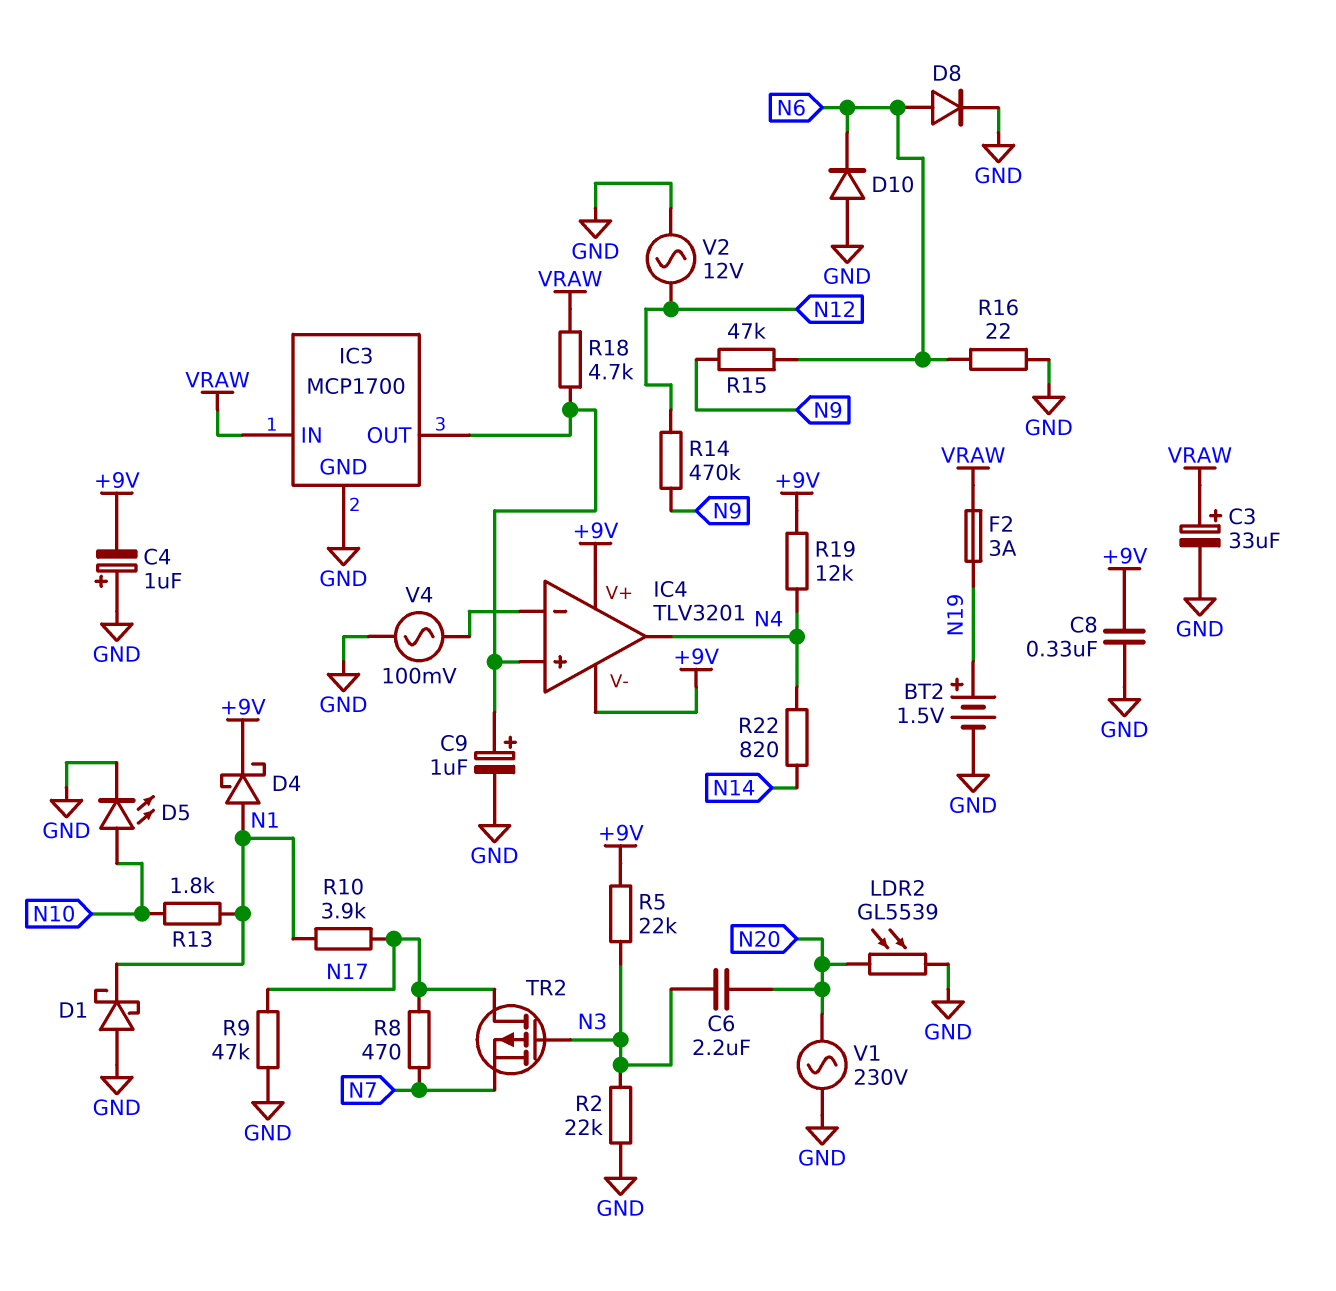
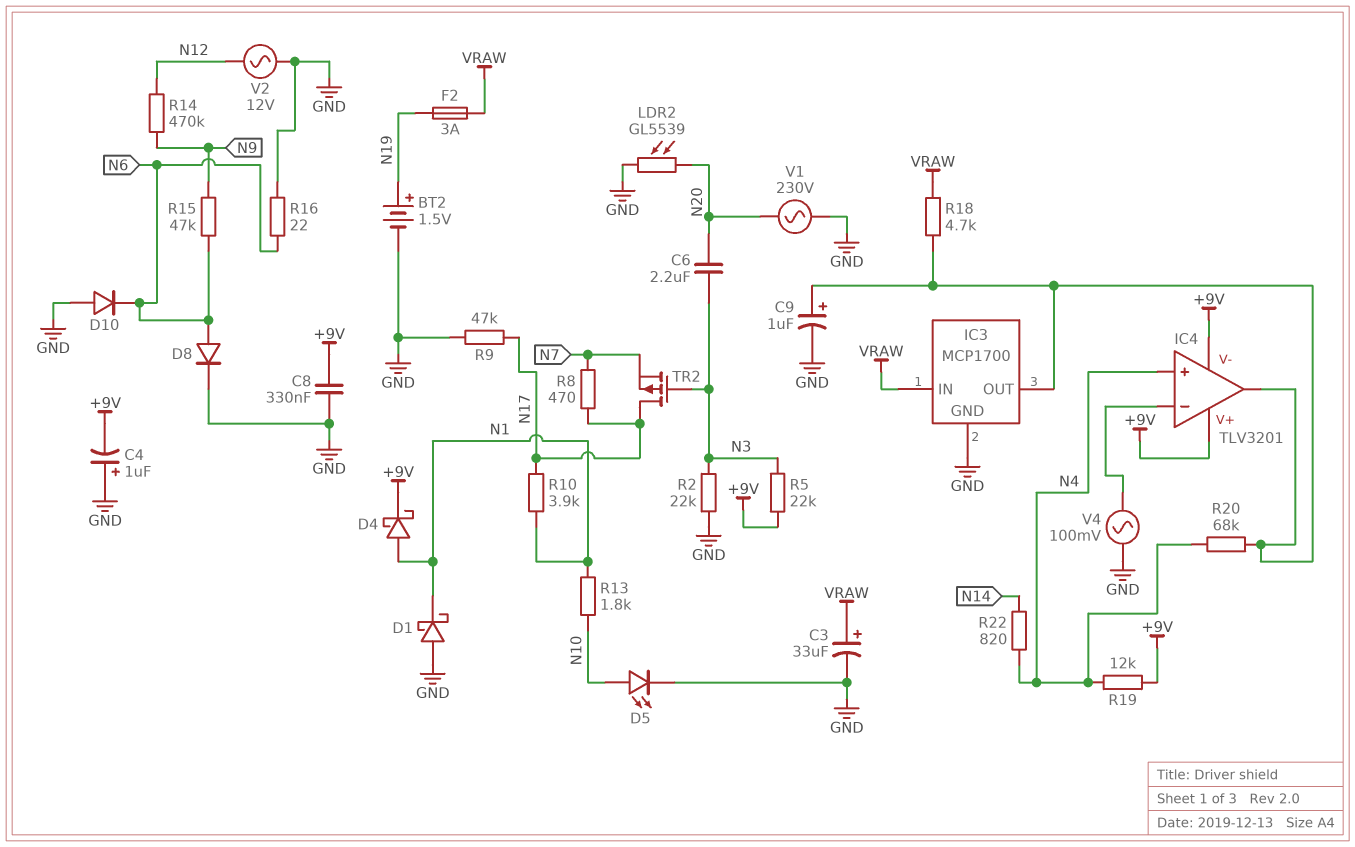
IC4 pin in+: IC3/OUT -> N4
IC4 pin out: N4 -> IC3/OUT
R20: none -> 68k (IC3/OUT, N4)

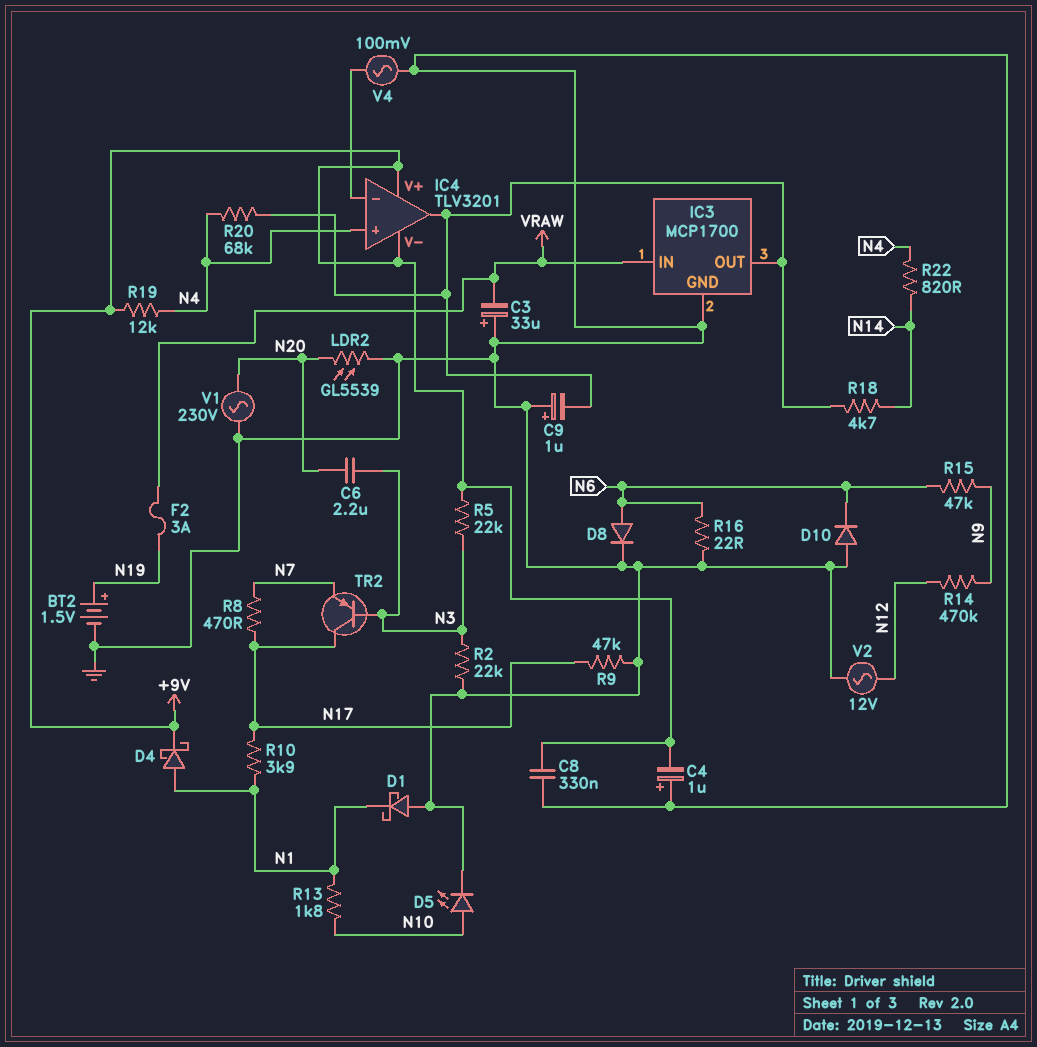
C3: 33uF (plus VRAW, minus GND) -> 33uF (plus GND, minus VRAW)
C9: 1uF (plus IC3/OUT, minus GND) -> 1uF (plus GND, minus IC3/OUT)
R18: 4.7k (IC3/OUT, VRAW) -> 4.7k (IC3/OUT, N14)
TR2: PMOS (G N3, D N17, S N7) -> PNP (B N3, C N17, E N7)

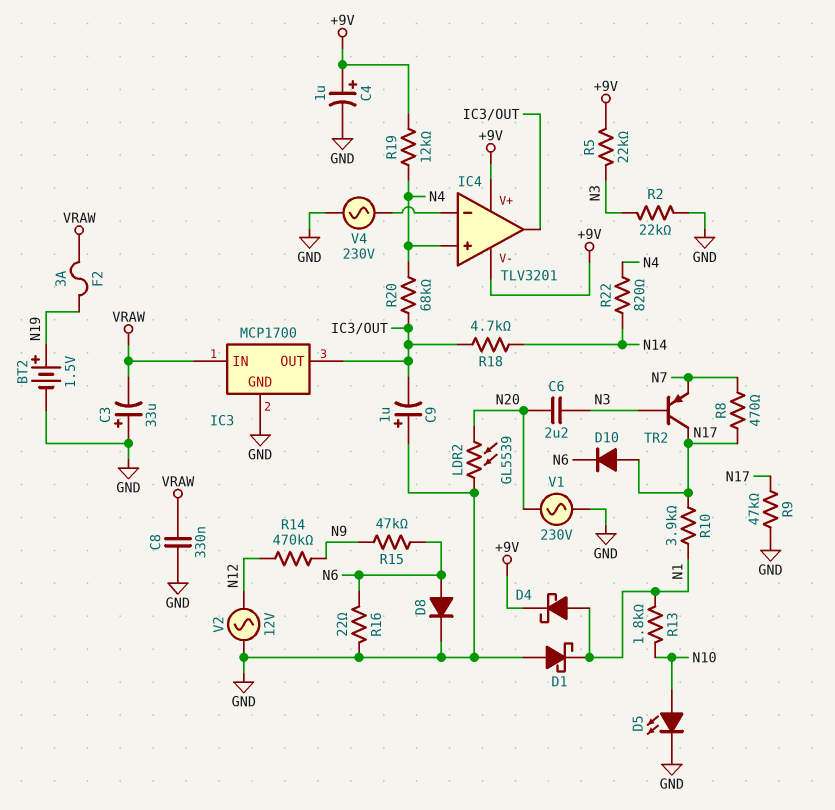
C4: 1uF (plus GND, minus +9V) -> 1uF (plus +9V, minus GND)
C8: 330nF (+9V, GND) -> 330nF (GND, VRAW)
D10: diode (A GND, K N6) -> diode (A N17, K N6)
V4: AC 100mV (GND, IC4/in-) -> AC 230V (GND, IC4/in-)

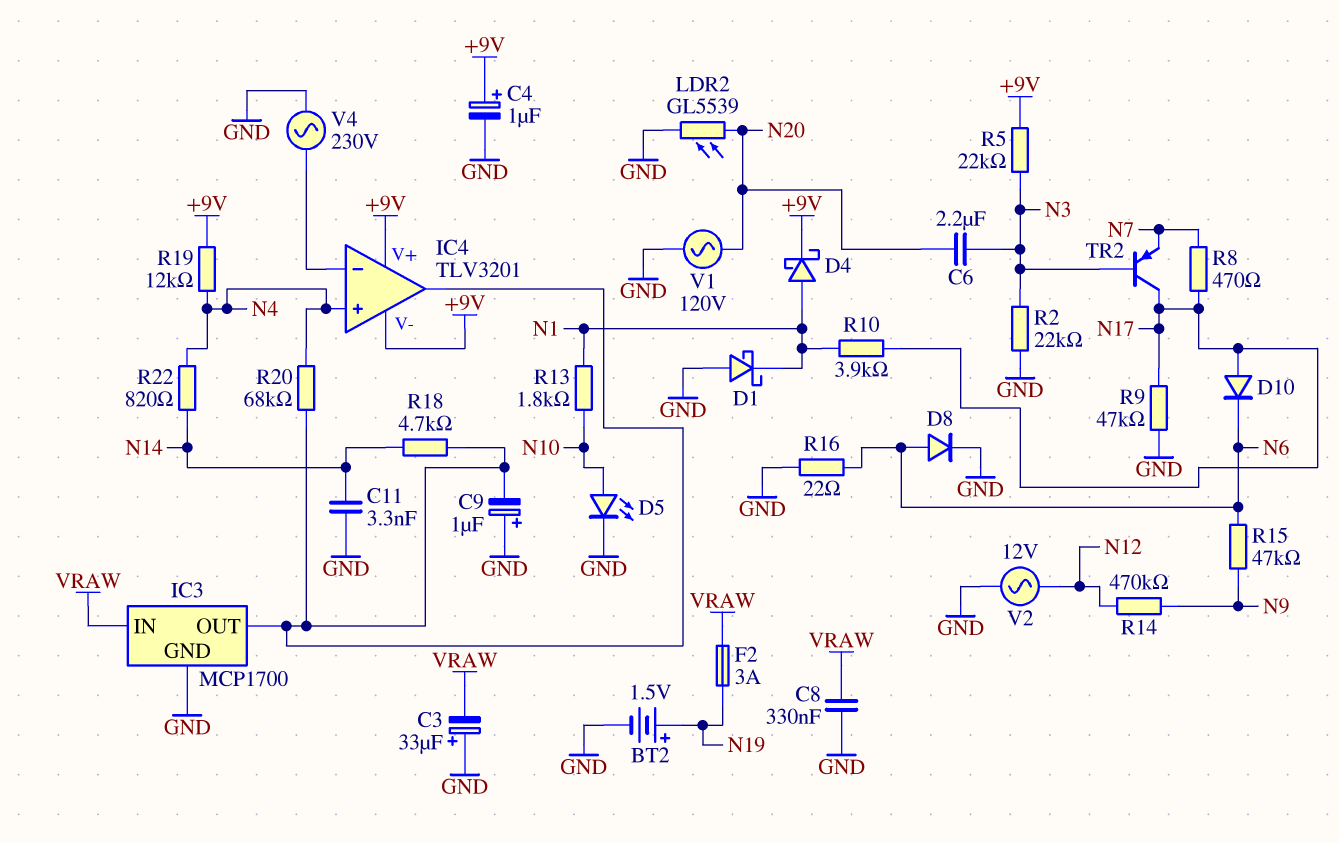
C11: none -> 3.3nF (GND, N14)
V1: AC 230V (GND, N20) -> AC 120V (GND, N20)

